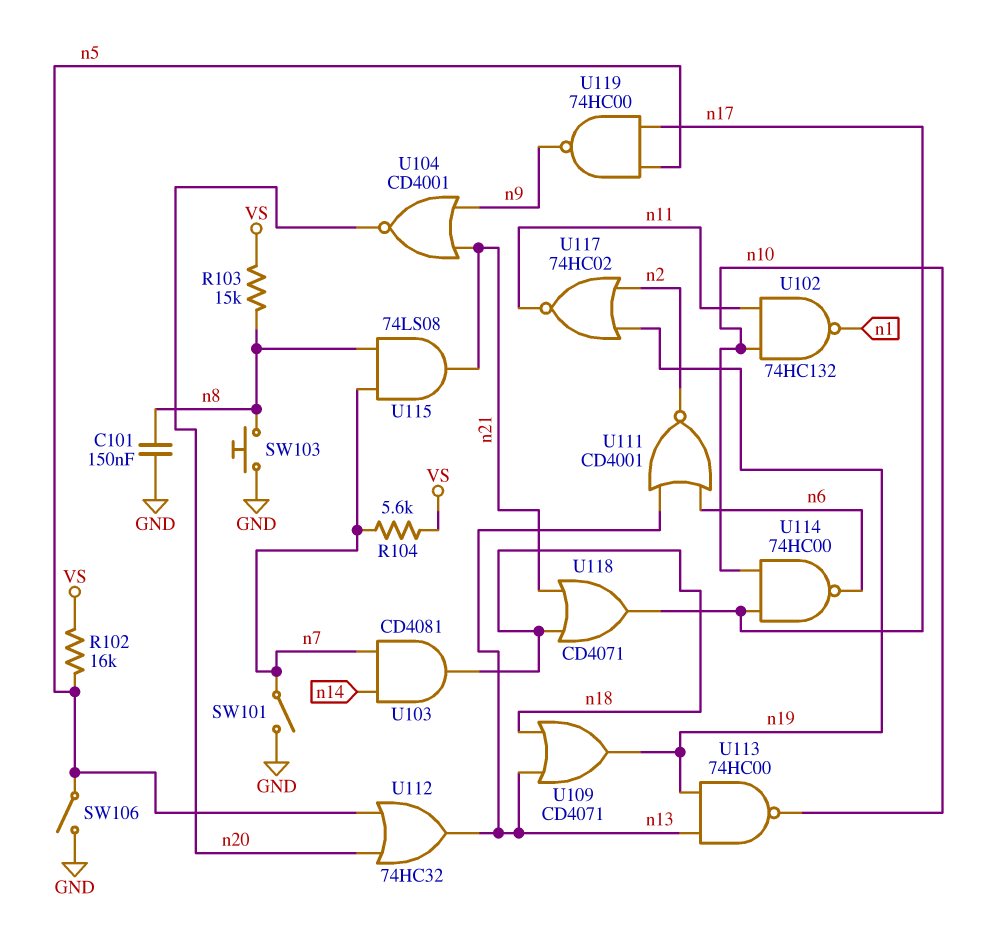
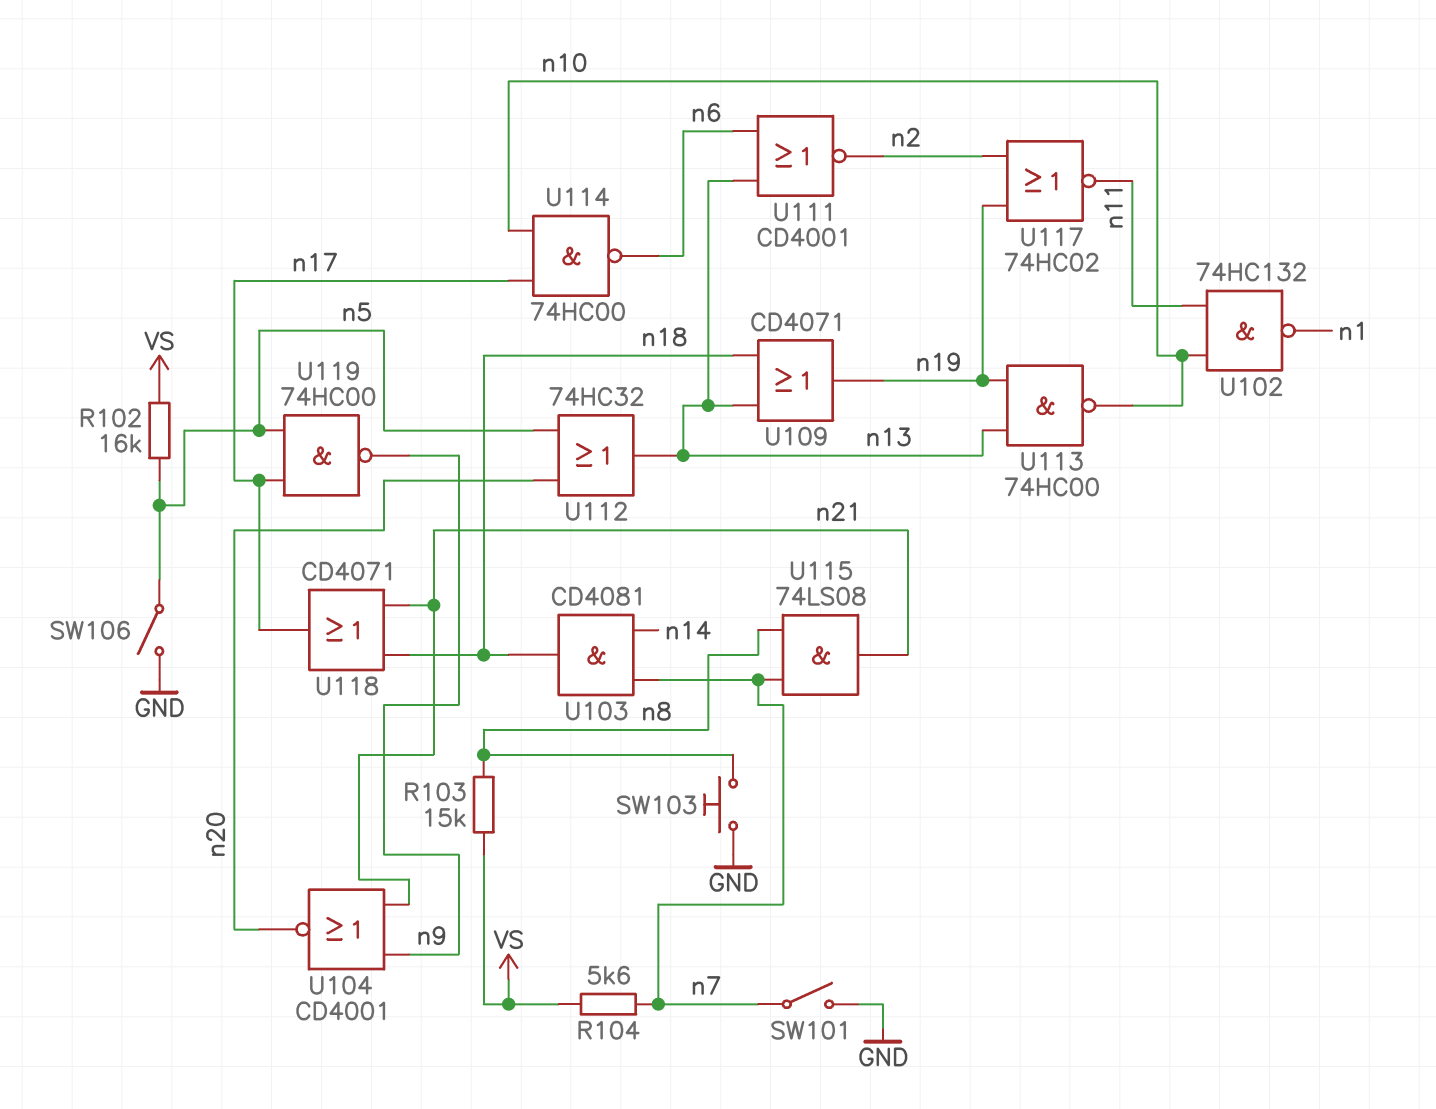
C101: 150nF (GND, n8) -> none

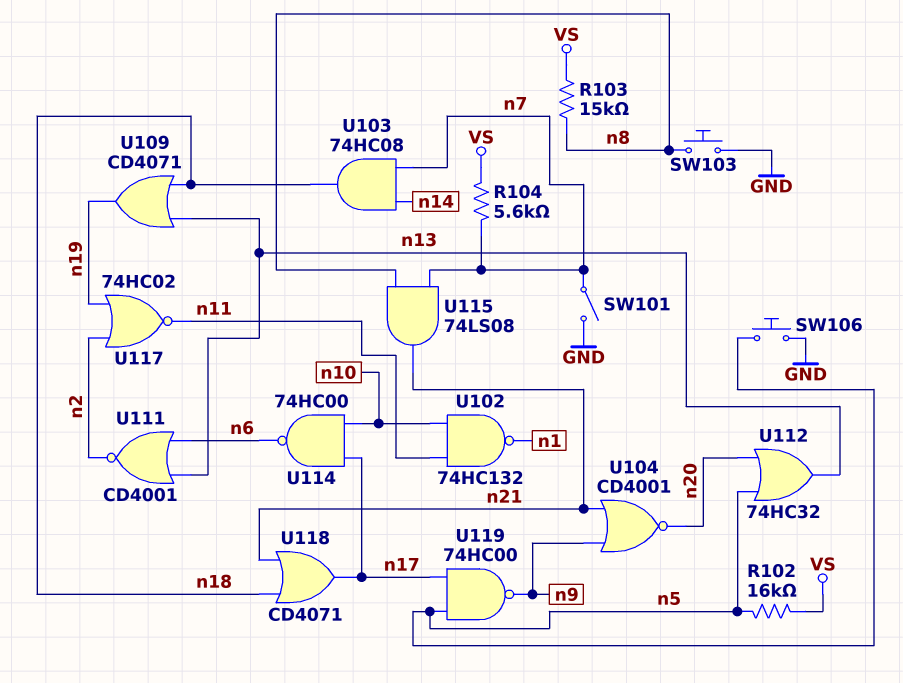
SW106: switch (GND, n5) -> button (GND, n5)
U103: AND CD4081 (in n7, in n14, out n18) -> AND 74HC08 (in n7, in n14, out n18)
U113: NAND 74HC00 (in n13, in n19, out n10) -> none

